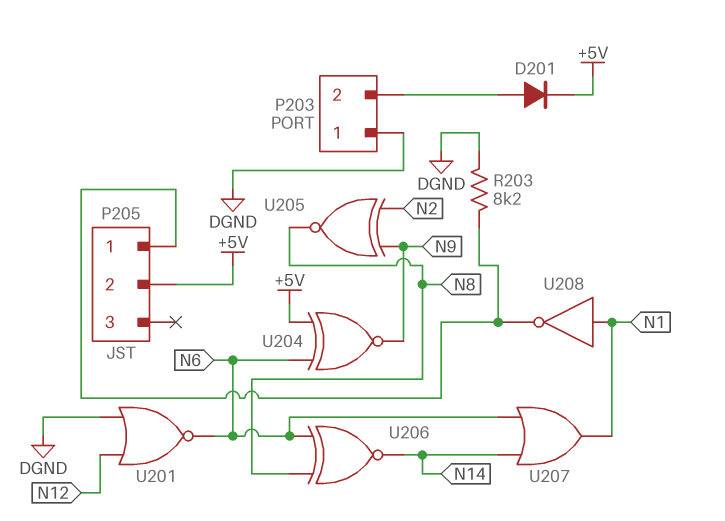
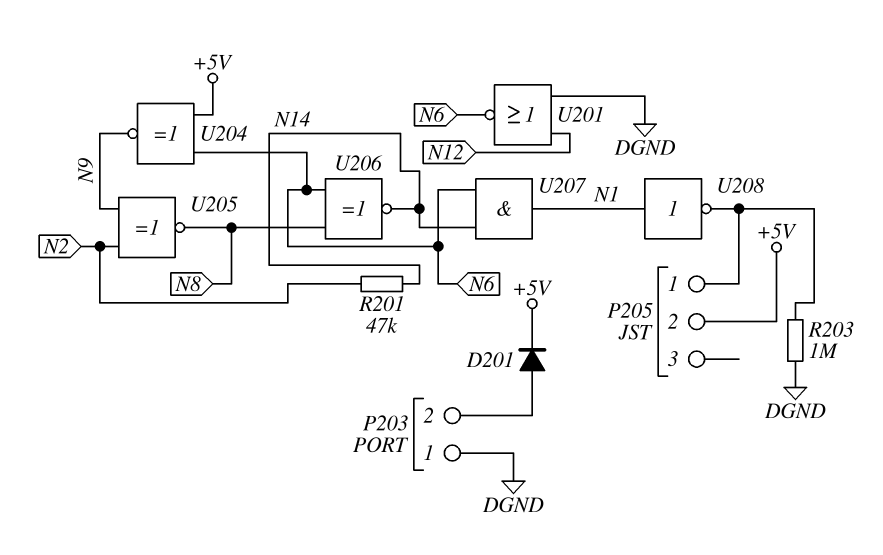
R201: none -> 47k (N2, N14)
R203: 8.2k (DGND, P205/1) -> 1M (DGND, P205/1)
U207: OR (in N6, in N14, out N1) -> AND (in N6, in N14, out N1)

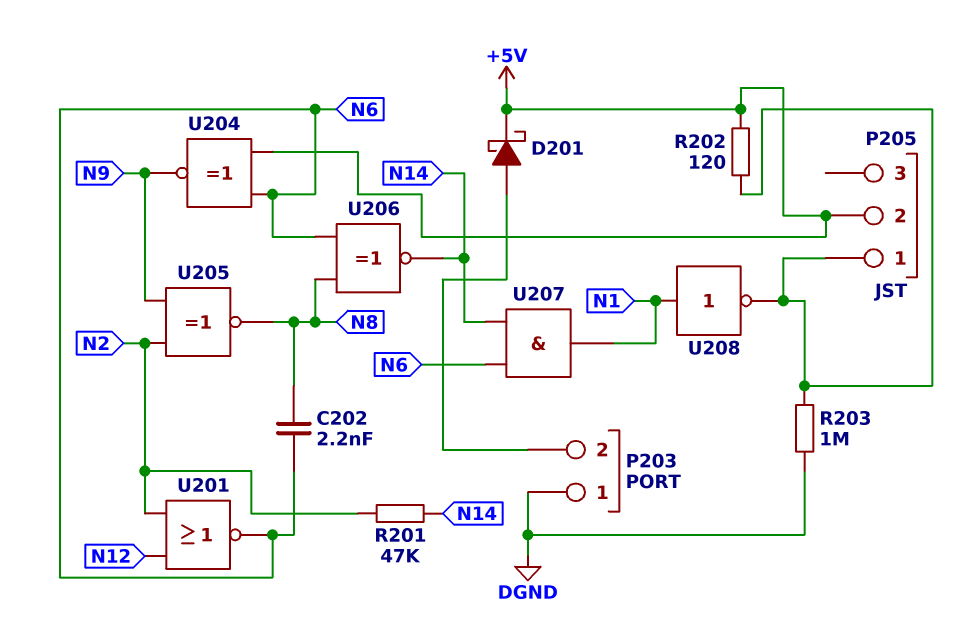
C202: none -> 2.2nF (N6, N8)
D201: diode (A P203/2, K +5V) -> schottky (A P203/2, K +5V)
R202: none -> 120 (+5V, P205/1)
U201: NOR (in DGND, in N12, out N6) -> NOR (in N2, in N12, out N6)

